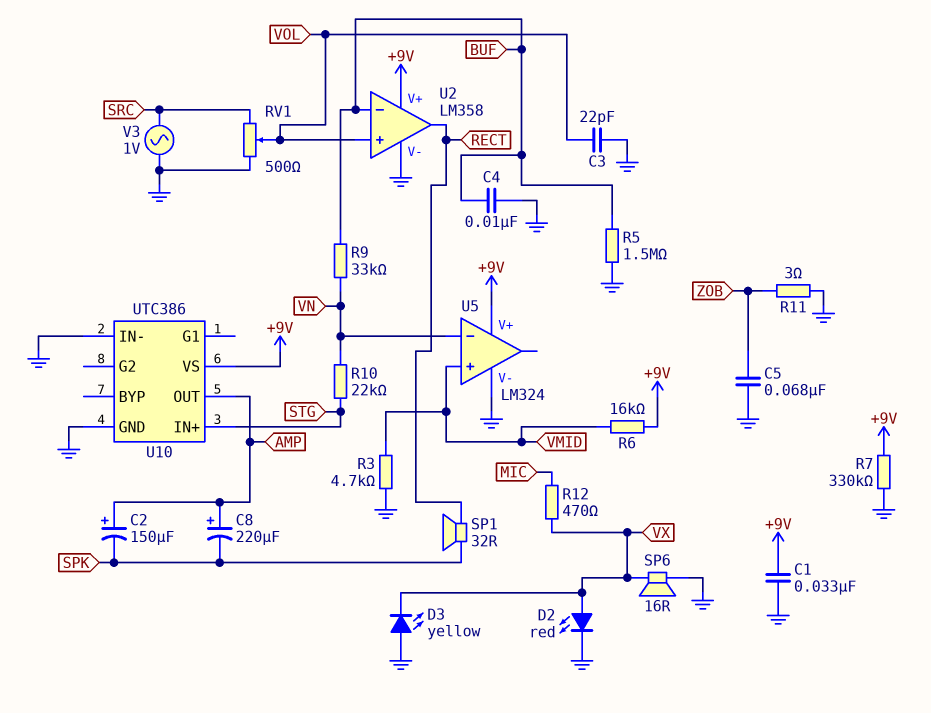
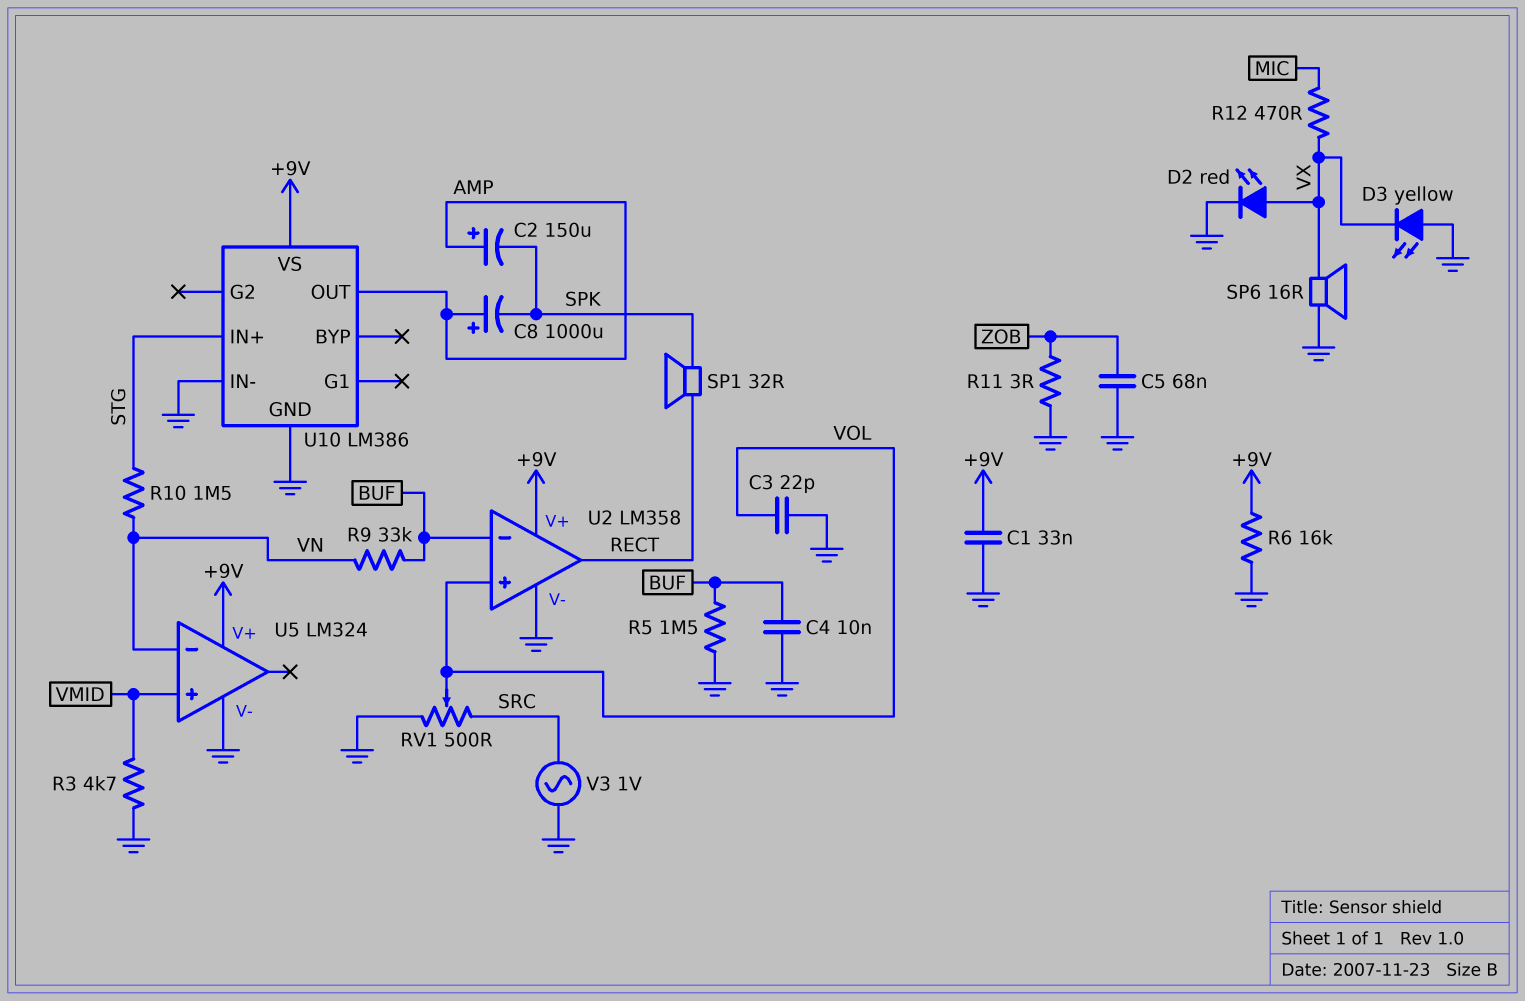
C8: 220uF (plus AMP, minus SPK) -> 1000uF (plus AMP, minus SPK)
R6: 16k (+9V, VMID) -> 16k (+9V, GND)
R7: 330k (+9V, GND) -> none
R10: 22k (STG, VN) -> 1.5M (STG, VN)
U10: UTC386 -> LM386

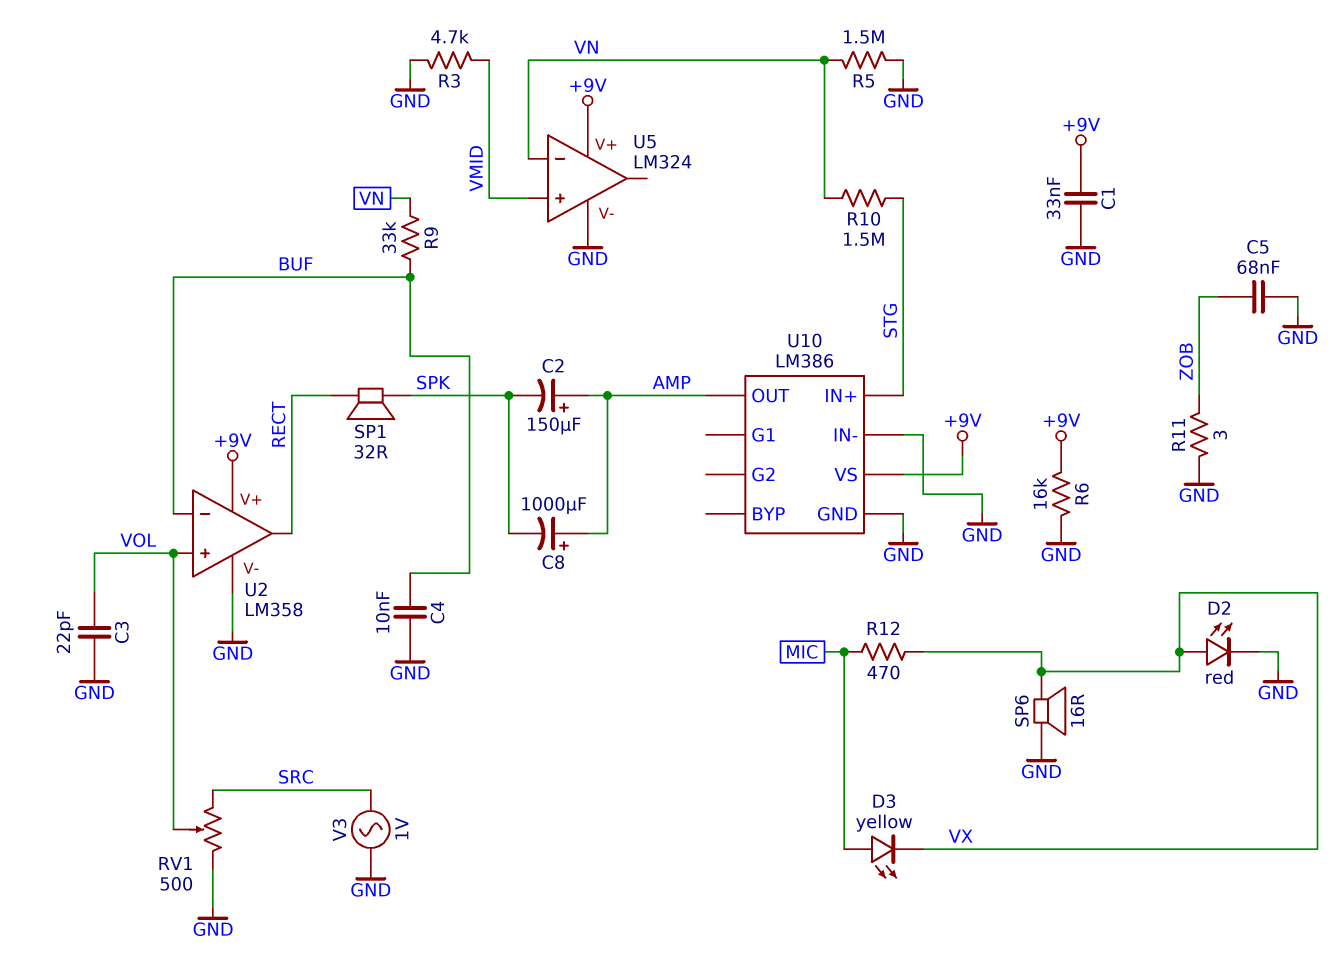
D3: LED yellow (A GND, K VX) -> LED yellow (A MIC, K VX)
R5: 1.5M (BUF, GND) -> 1.5M (GND, VN)

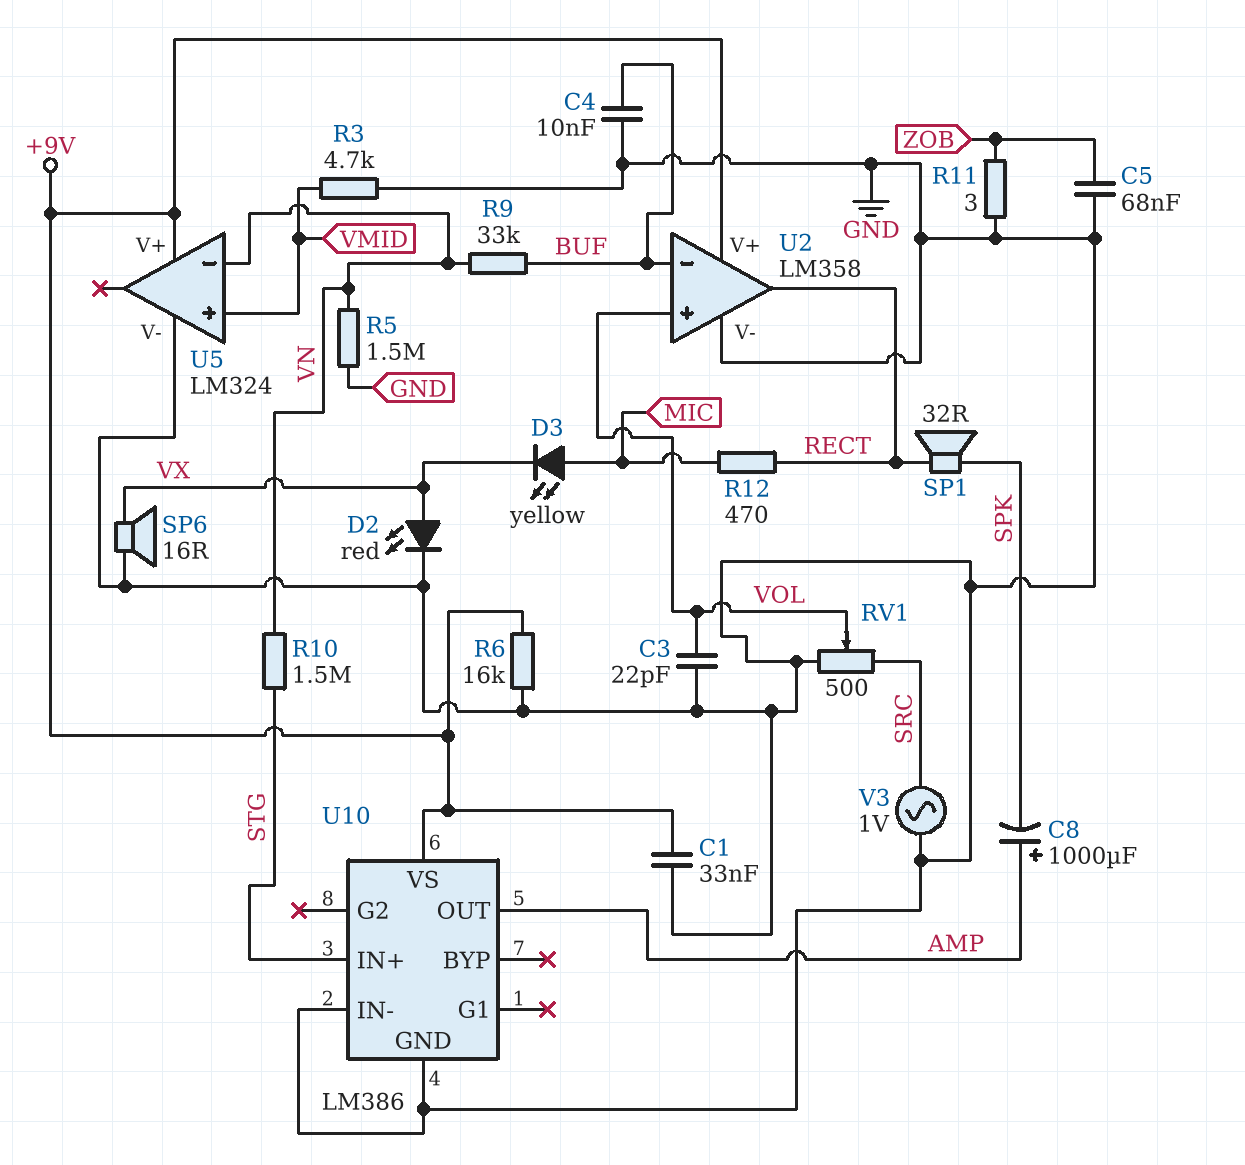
C2: 150uF (plus AMP, minus SPK) -> none
R12: 470 (MIC, VX) -> 470 (MIC, RECT)

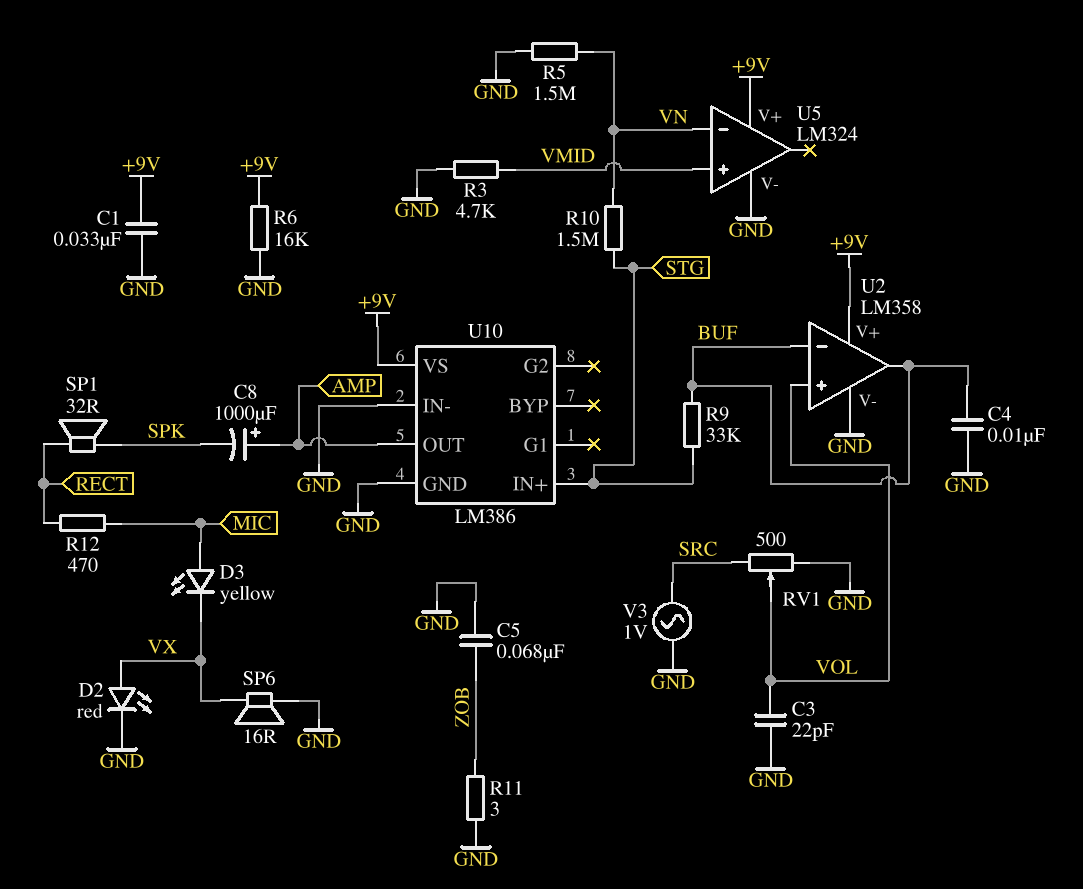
R9: 33k (BUF, VN) -> 33k (BUF, STG)
U2 pin out: RECT -> BUF

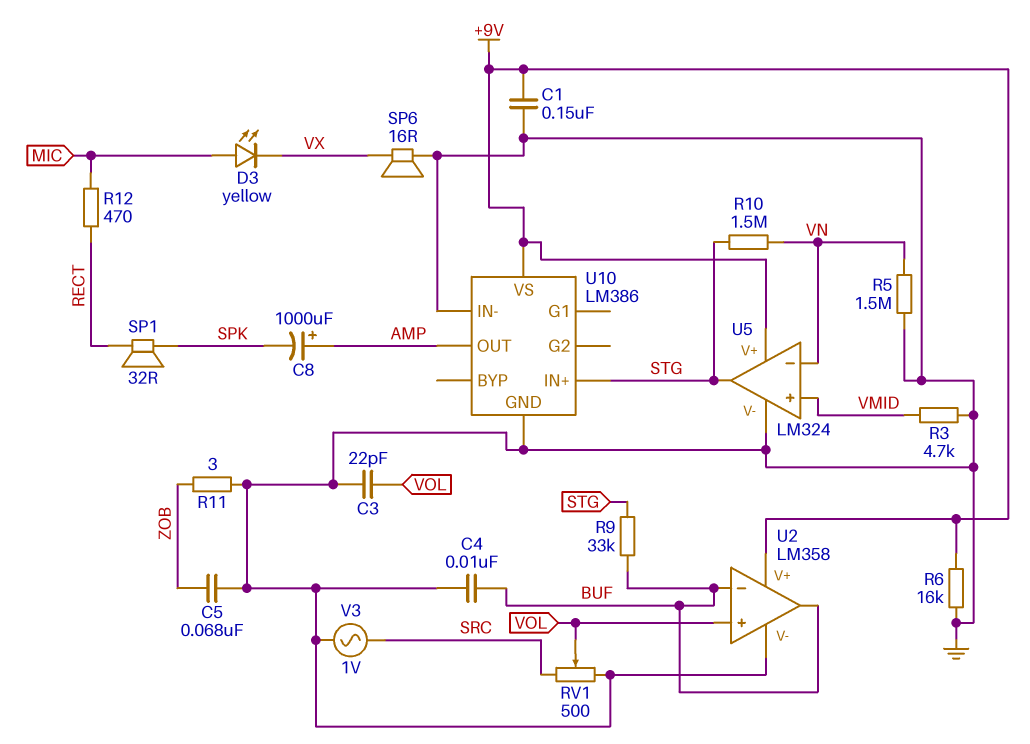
C1: 33nF (+9V, GND) -> 150nF (+9V, GND)
D2: LED red (A VX, K GND) -> none
U5 pin out: none -> STG

